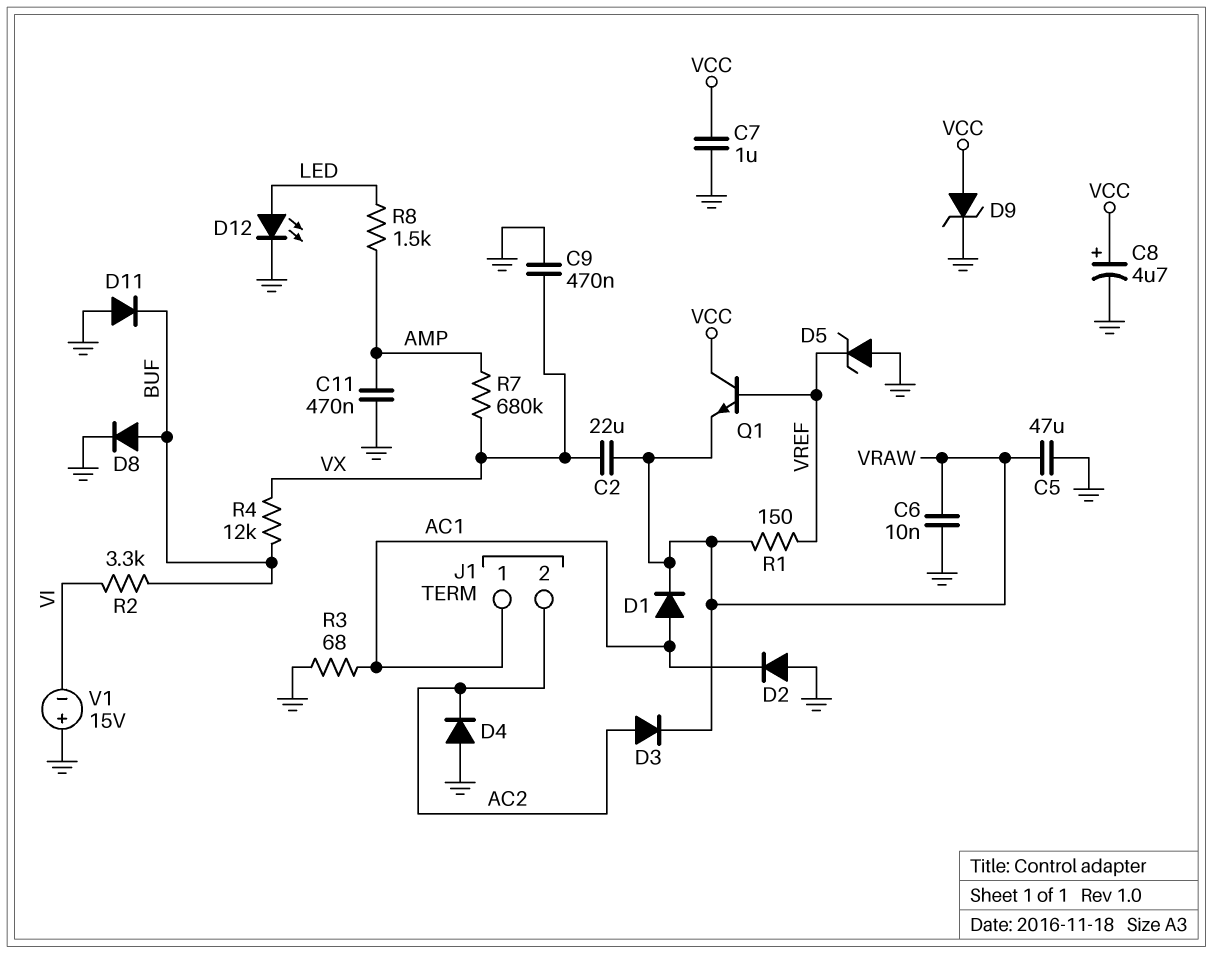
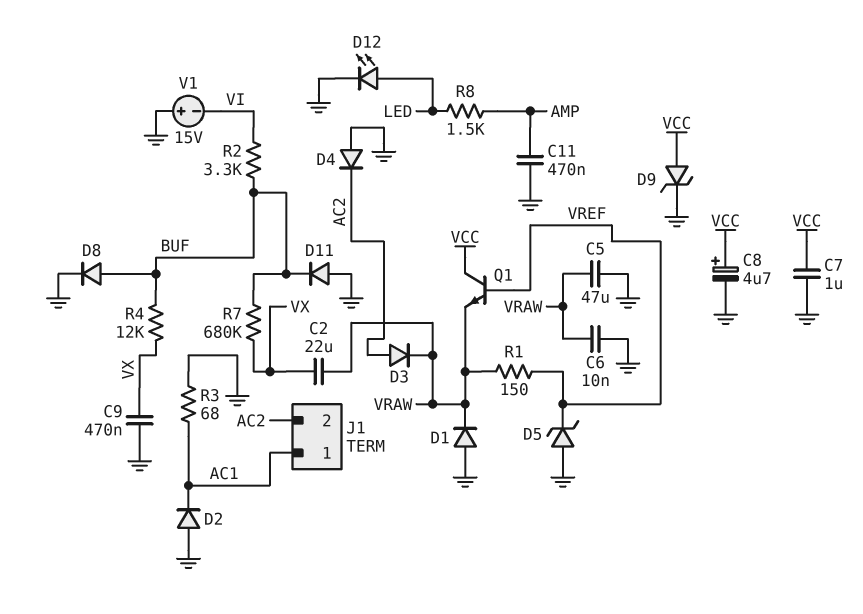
D1: diode (A AC1, K VRAW) -> diode (A GND, K VRAW)
R7: 680k (AMP, VX) -> 680k (BUF, VX)

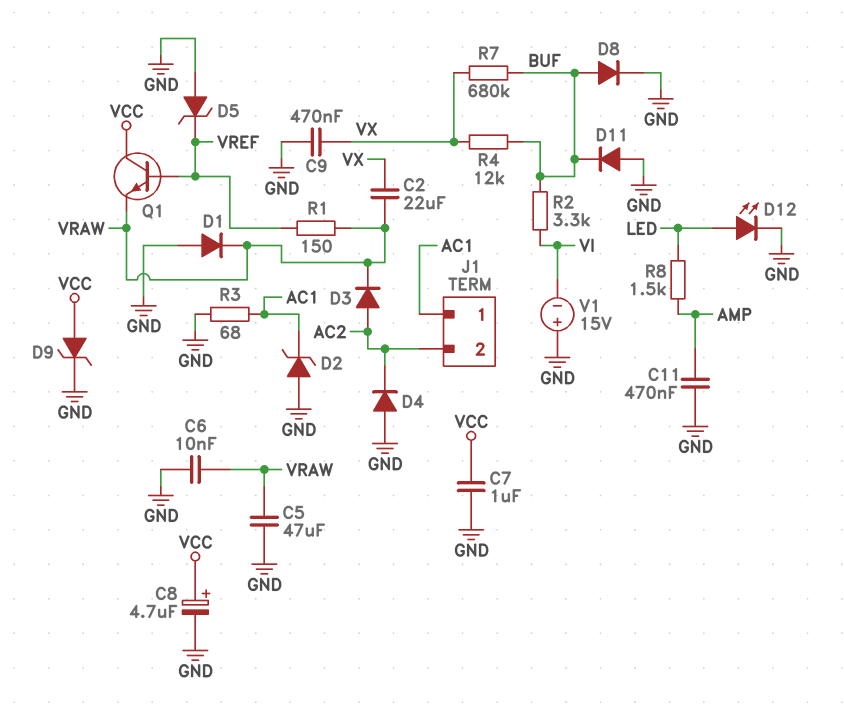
D2: diode (A GND, K AC1) -> zener (A GND, K AC1)

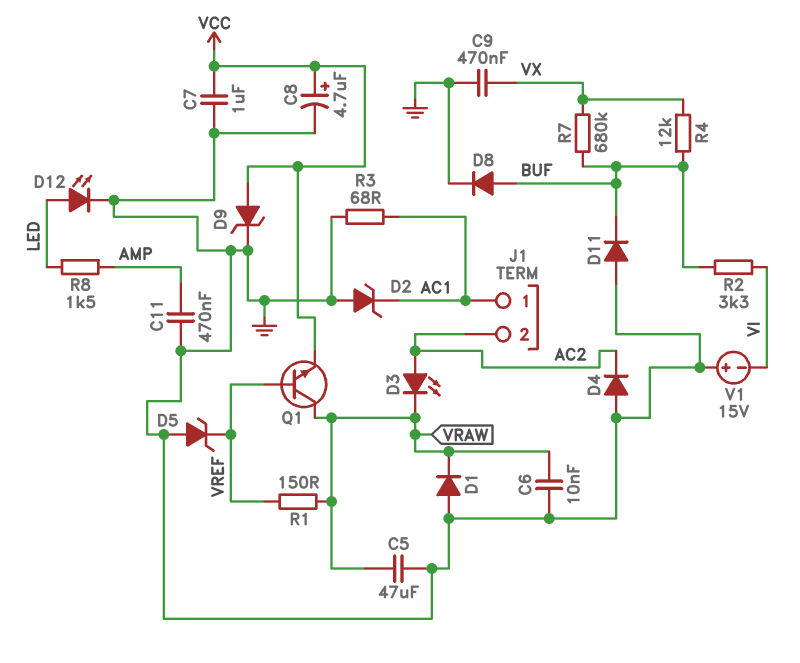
C2: 22uF (VRAW, VX) -> none
D3: diode (A AC2, K VRAW) -> LED (A AC2, K VRAW)
Q1: NPN (B VREF, C VCC, E VRAW) -> NPN (B VREF, C VRAW, E VCC)

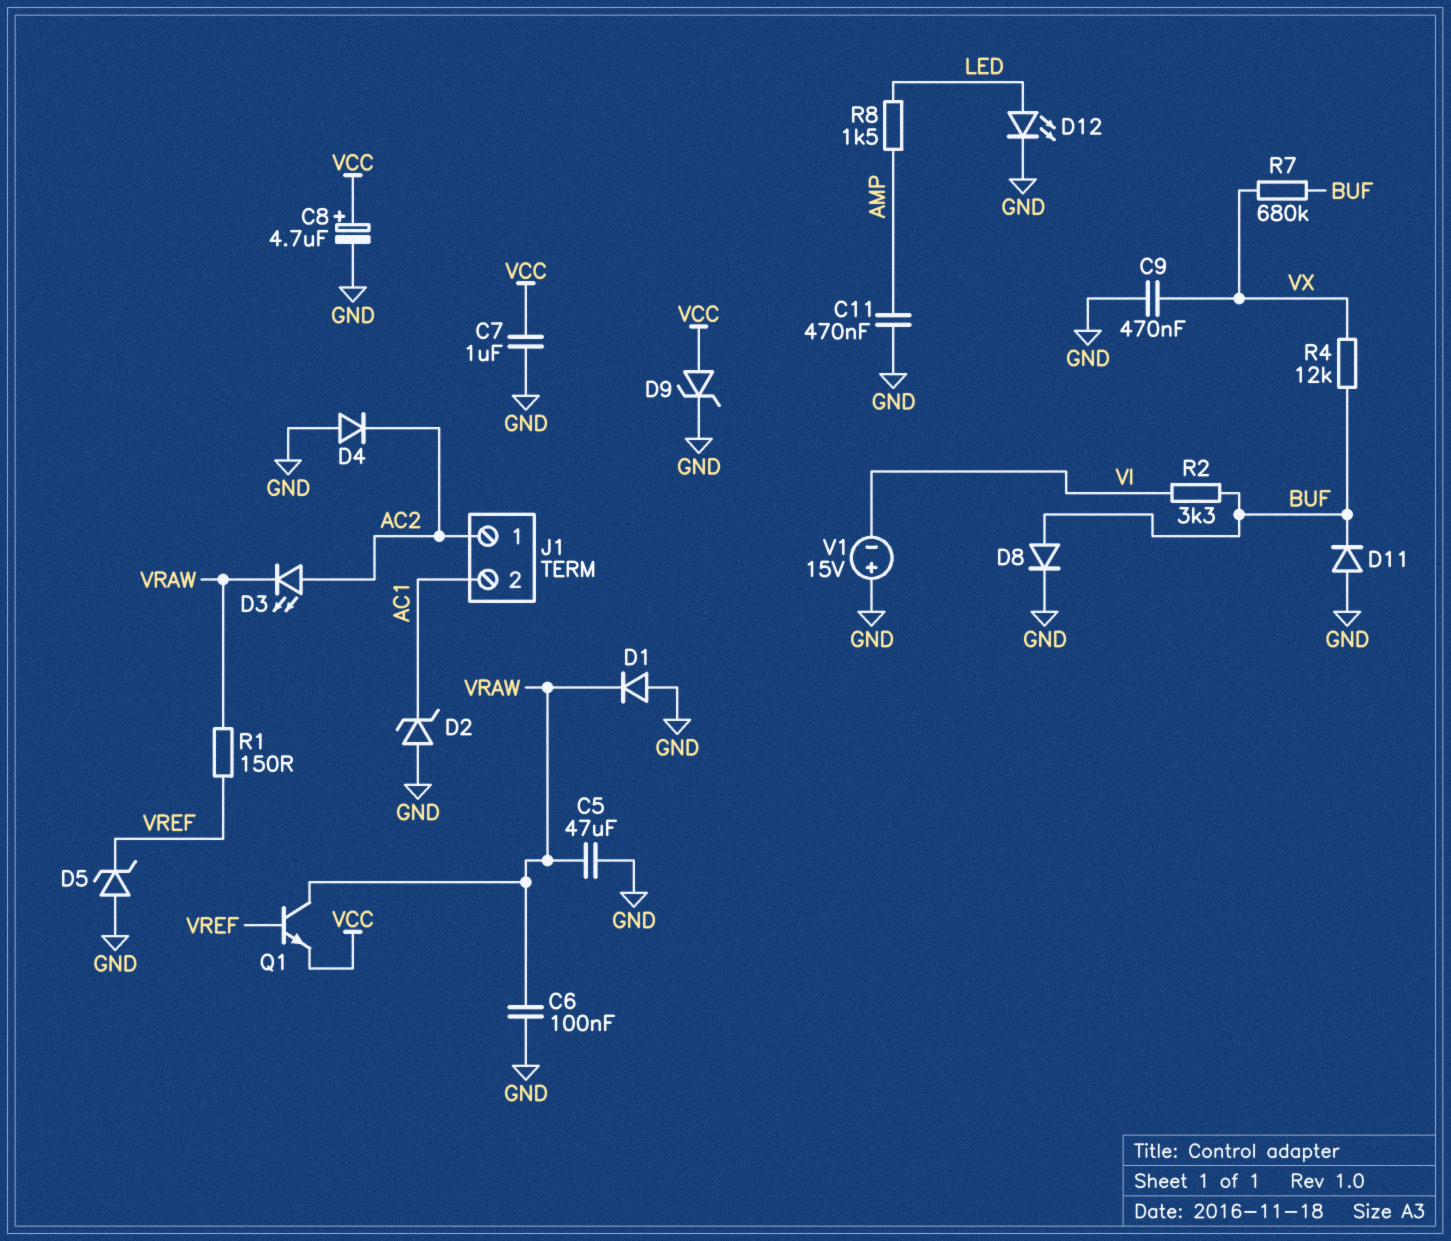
C6: 10nF (GND, VRAW) -> 100nF (GND, VRAW)
J1 pin 1: AC1 -> AC2
J1 pin 2: AC2 -> AC1
R3: 68 (AC1, GND) -> none

